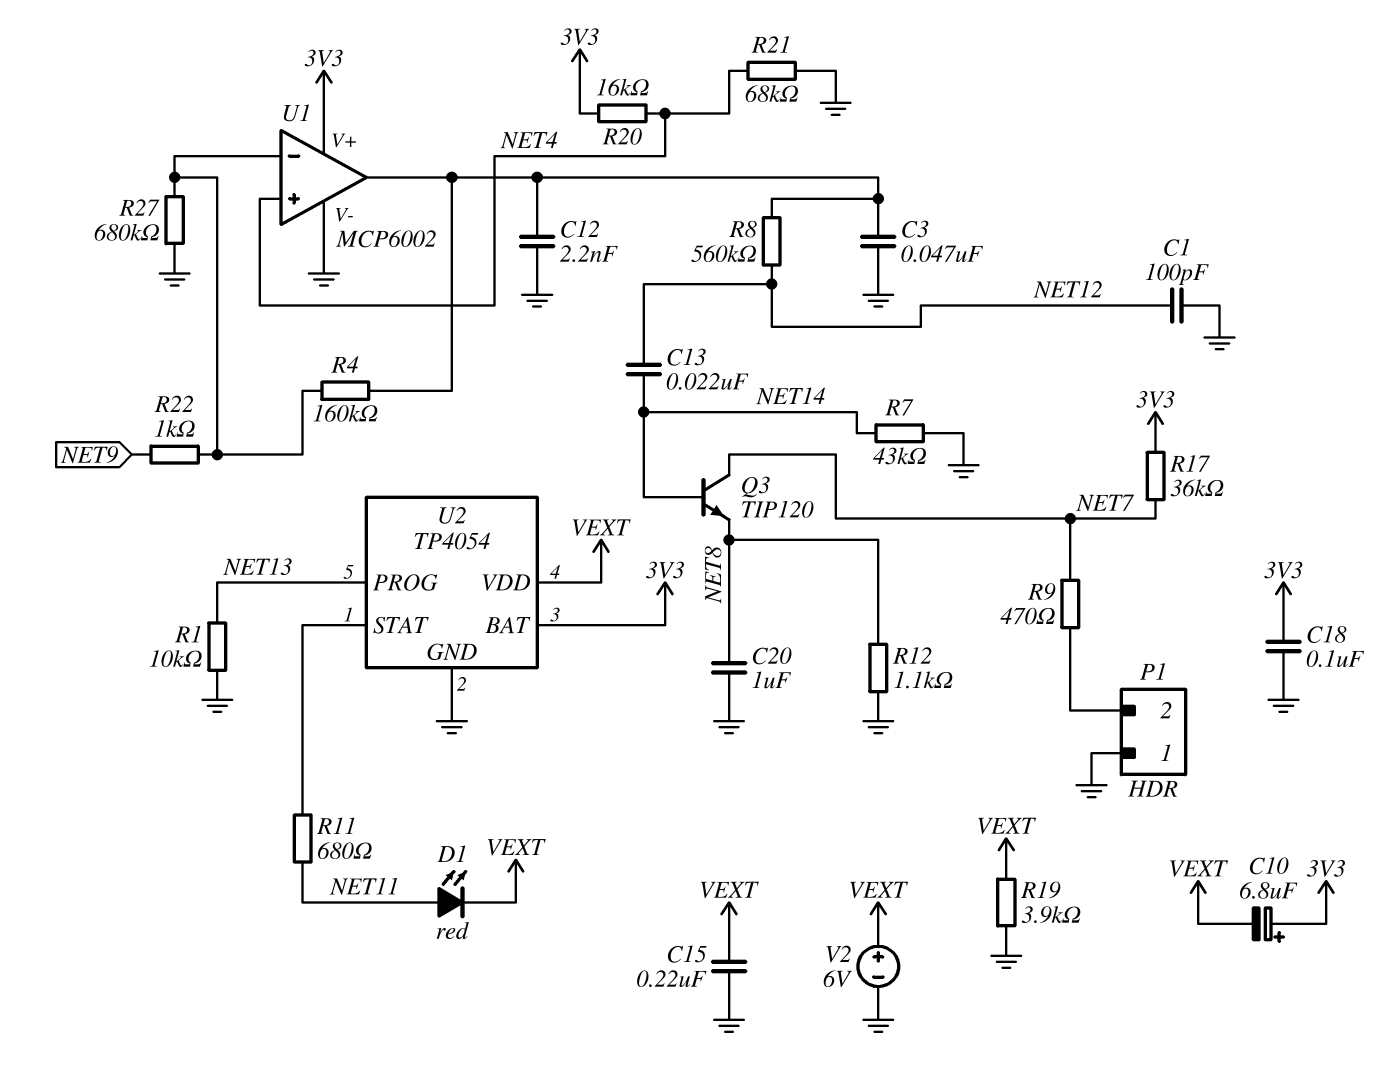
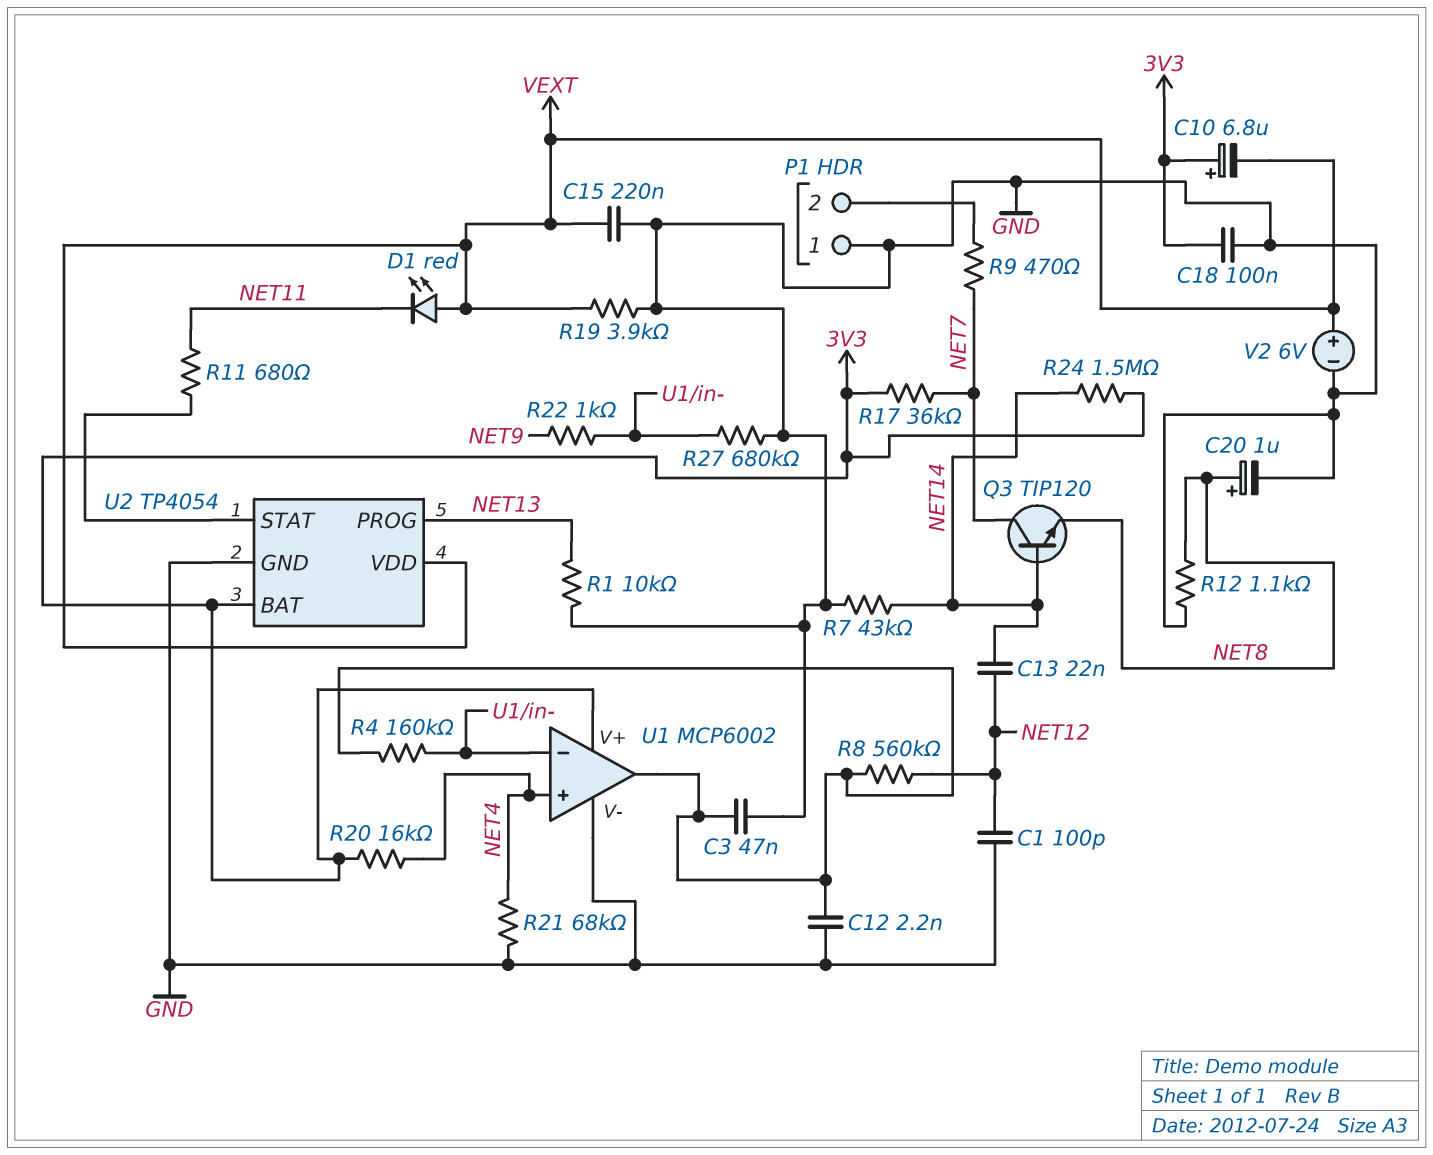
C20: 1uF (GND, NET8) -> 1uF (plus NET8, minus GND)
D1: LED red (A NET11, K VEXT) -> LED red (A VEXT, K NET11)
R24: none -> 1.5M (3V3, NET14)

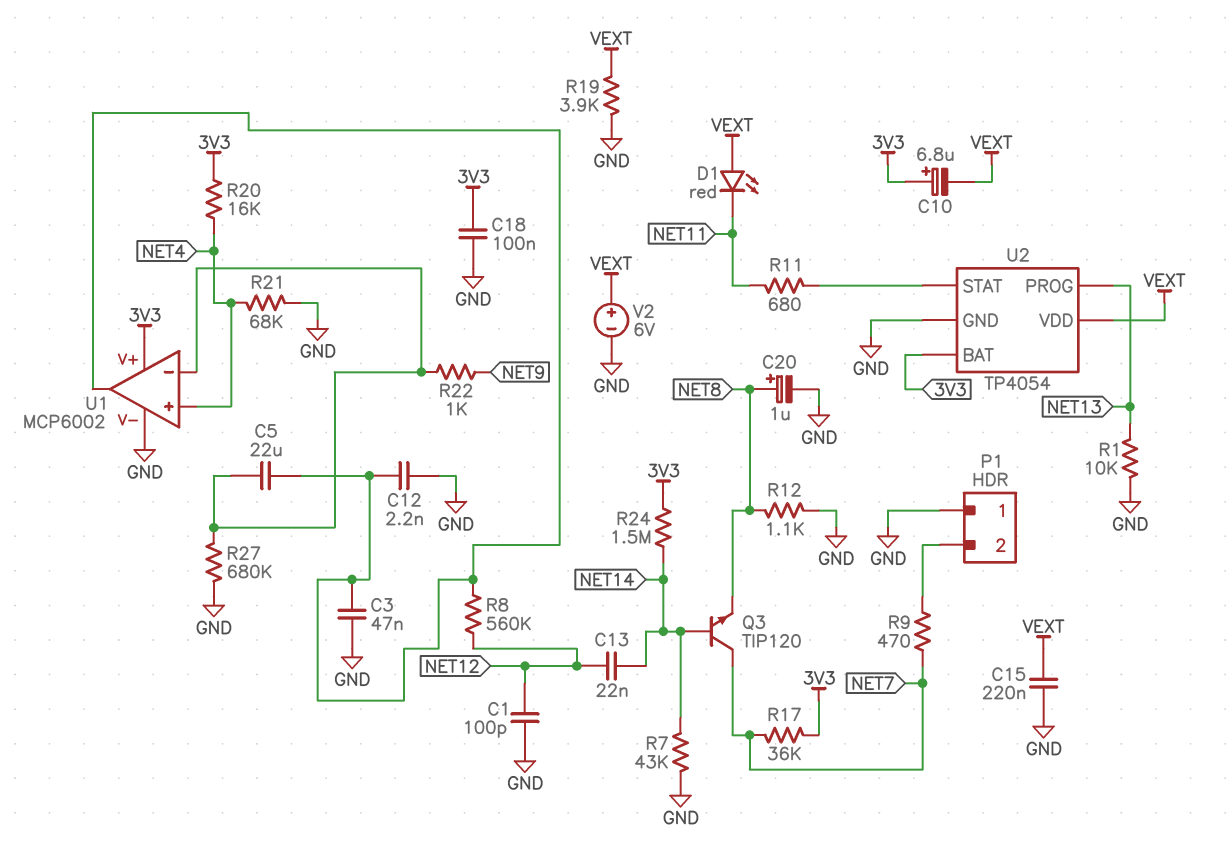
C5: none -> 22uF (U1/in-, U1/out)
R4: 160k (U1/in-, U1/out) -> none

